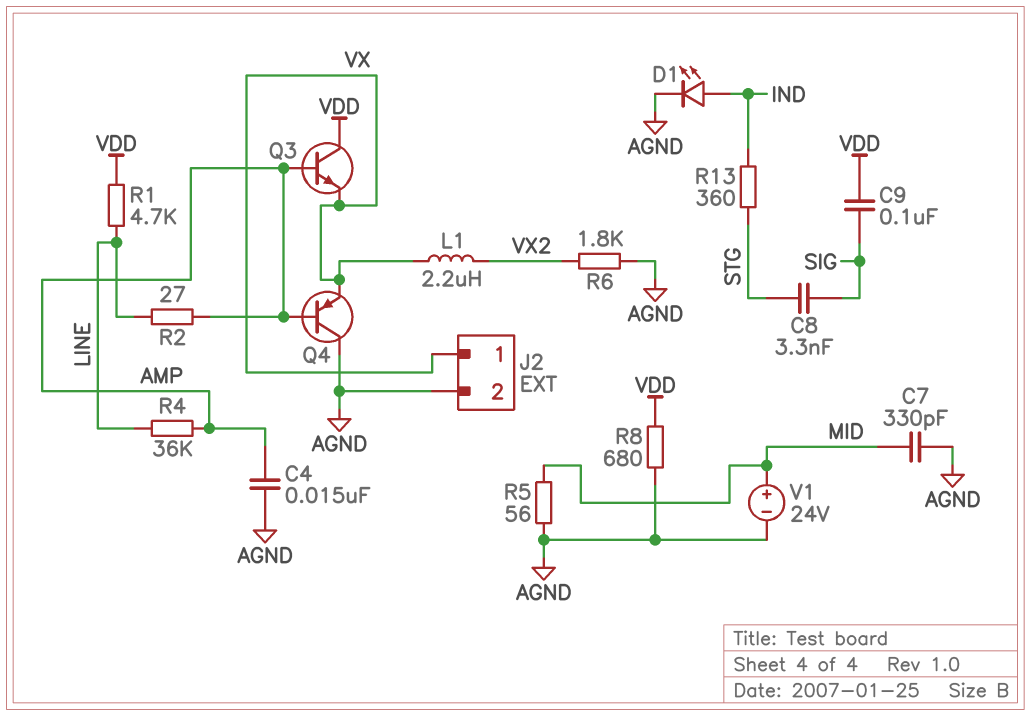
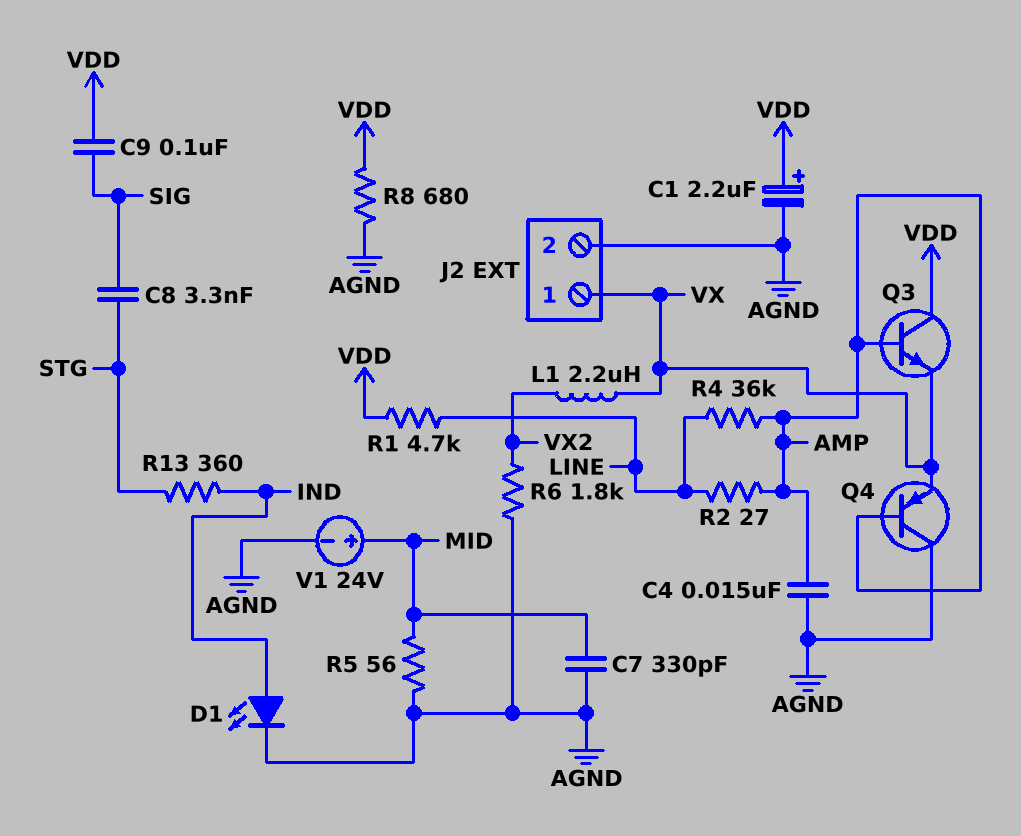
C1: none -> 2.2uF (plus VDD, minus AGND)

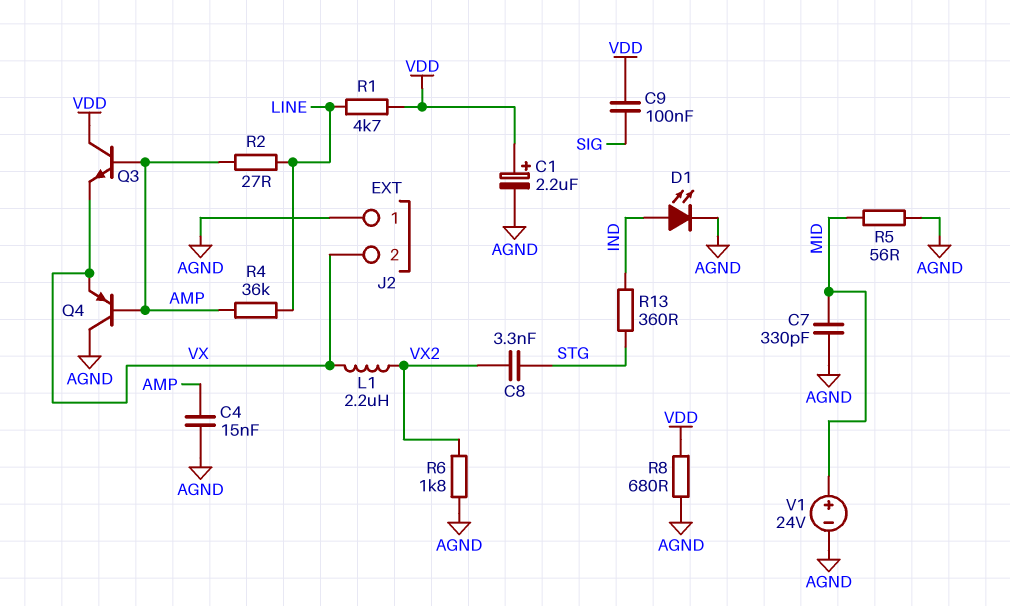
C8: 3.3nF (SIG, STG) -> 3.3nF (STG, VX2)
J2 pin 1: VX -> AGND
J2 pin 2: AGND -> VX

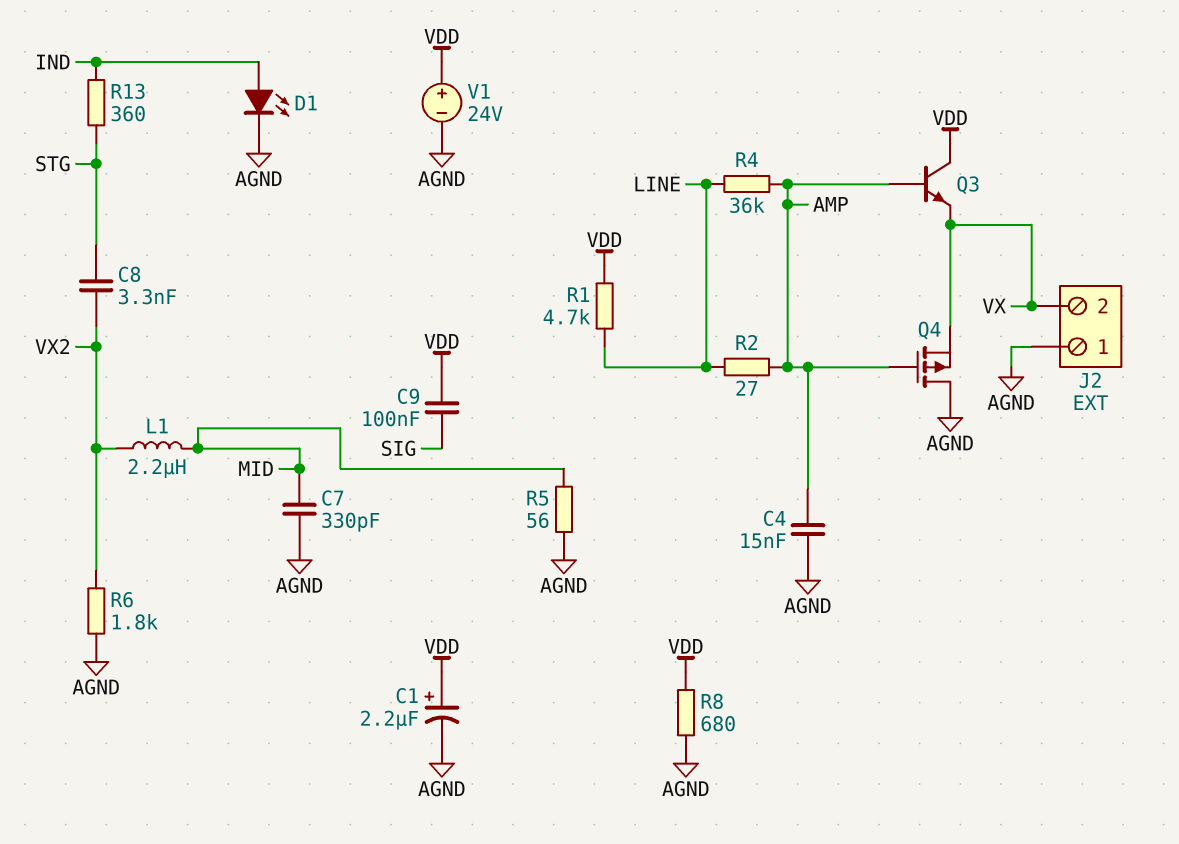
L1: 2.2uH (VX, VX2) -> 2.2uH (MID, VX2)
Q4: PNP (B AMP, C AGND, E VX) -> PMOS (G AMP, D AGND, S VX)
V1: 24V (plus MID, minus AGND) -> 24V (plus VDD, minus AGND)

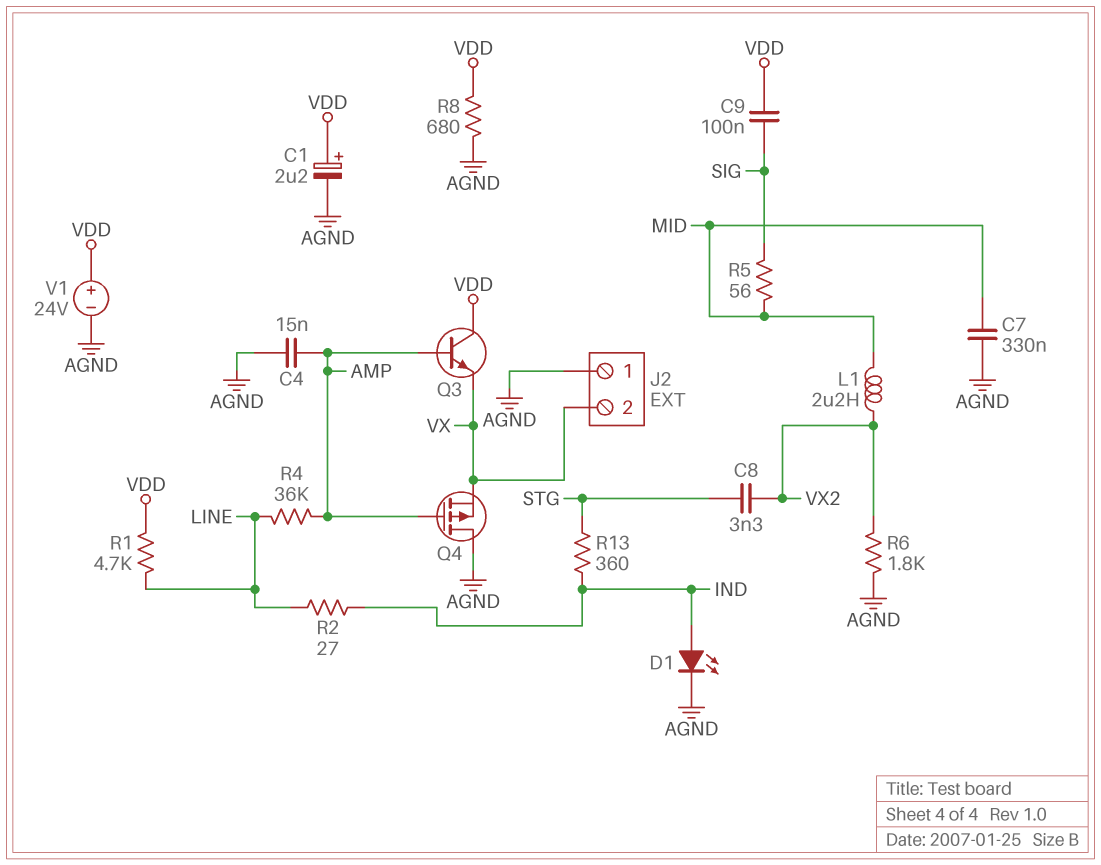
C7: 330pF (AGND, MID) -> 330nF (AGND, MID)
R2: 27 (AMP, LINE) -> 27 (IND, LINE)
R5: 56 (AGND, MID) -> 56 (MID, SIG)

